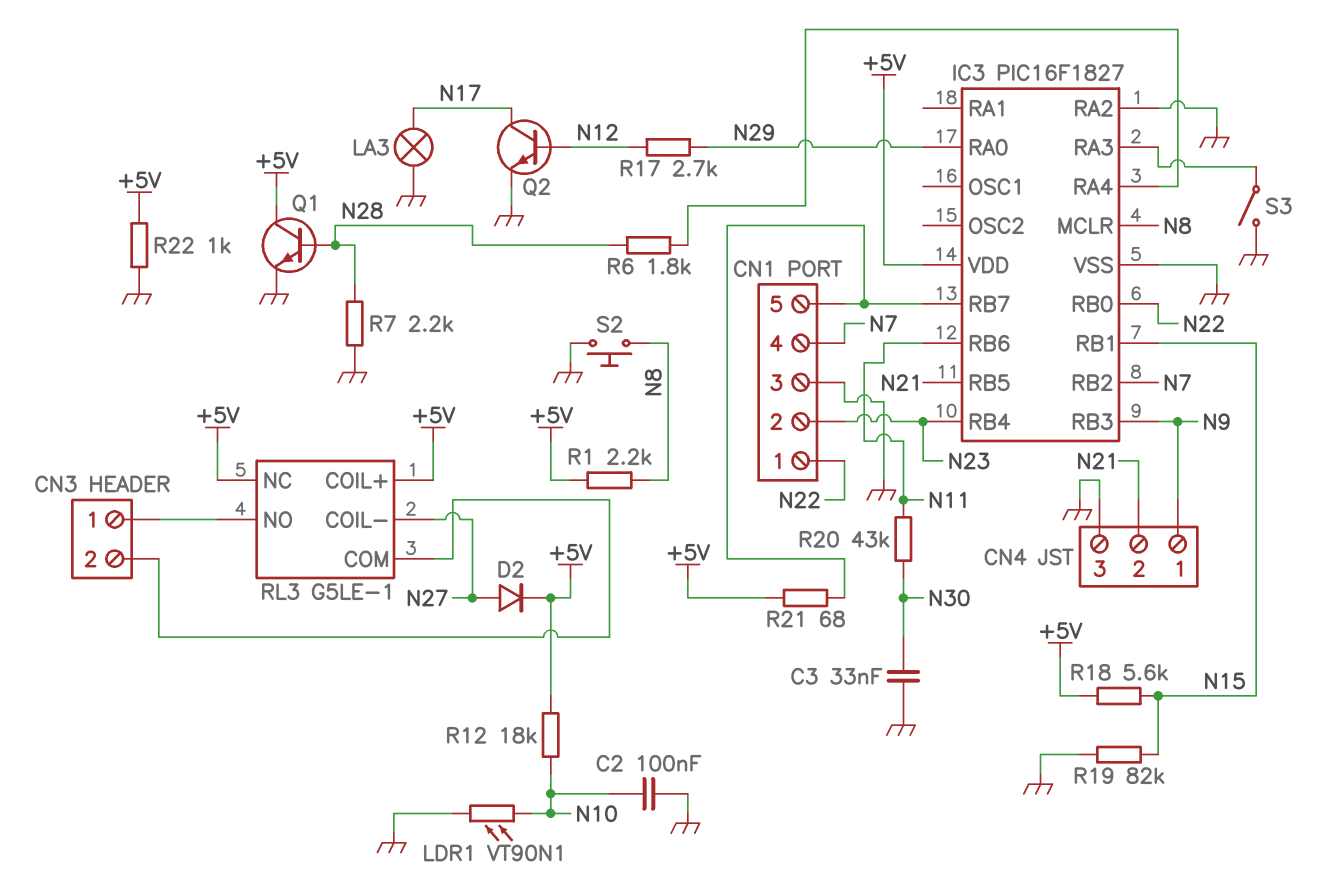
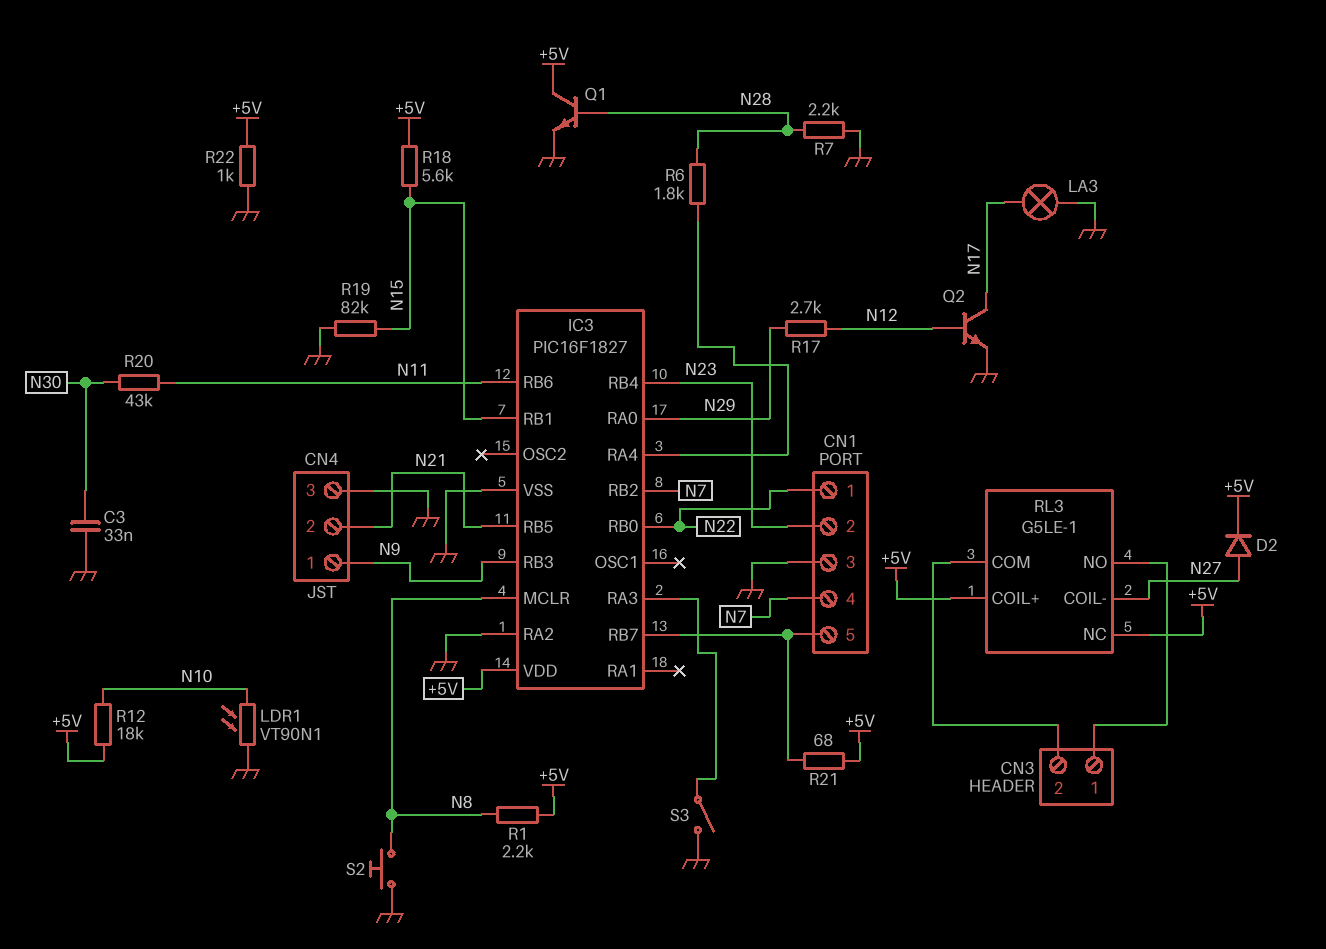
C2: 100nF (GND, N10) -> none

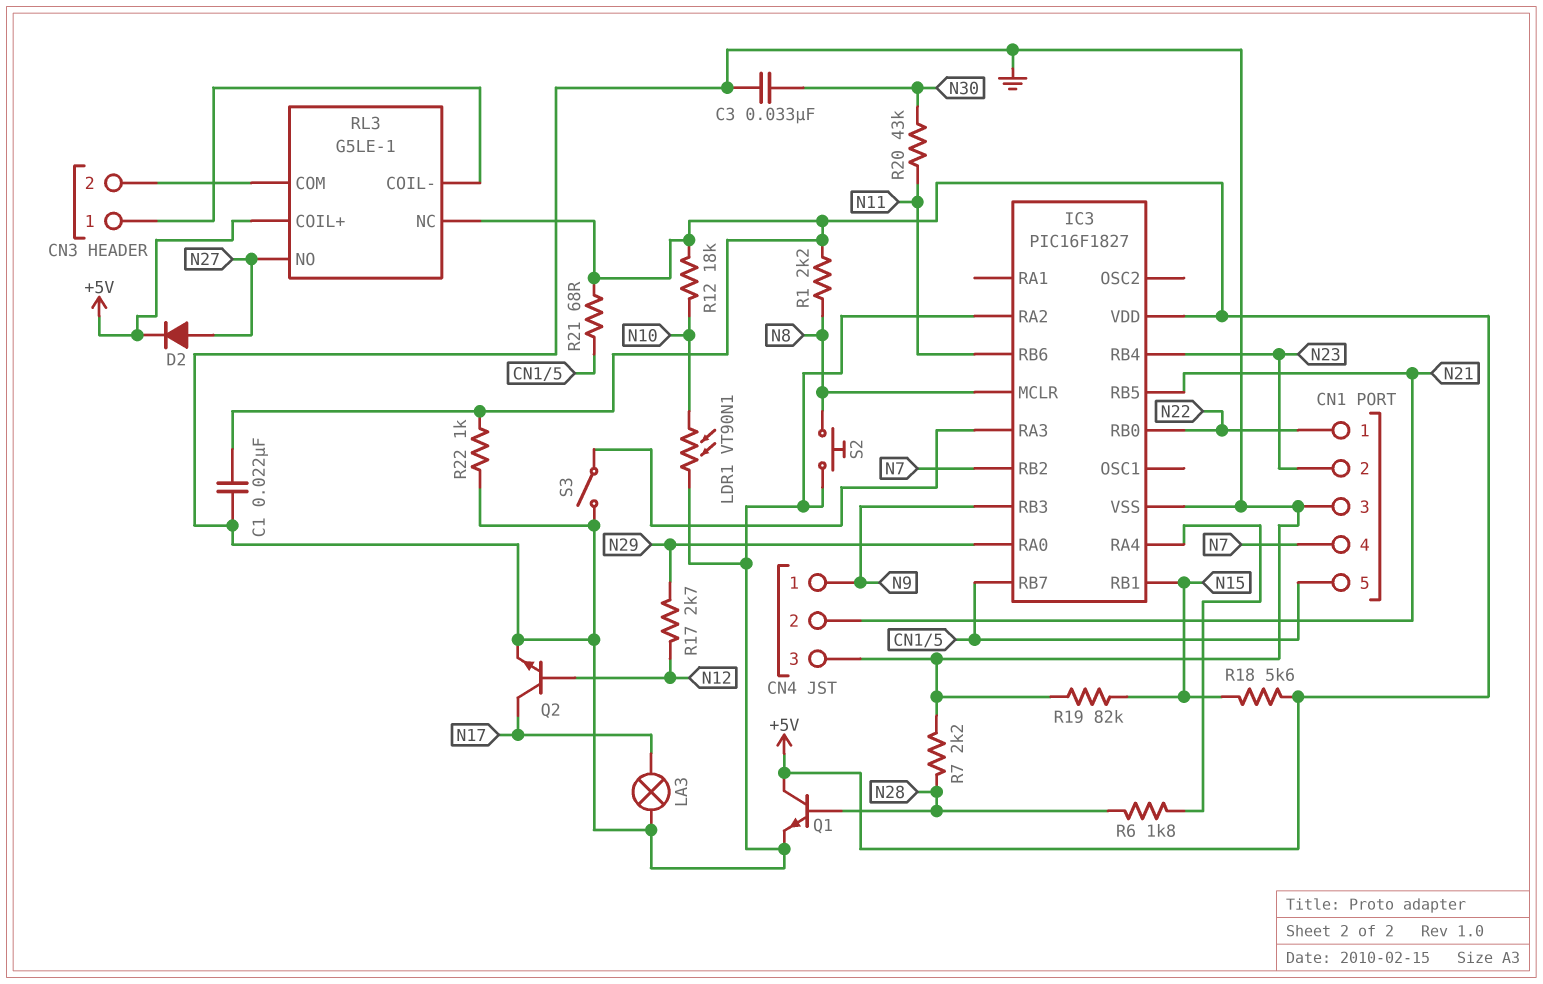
C1: none -> 22nF (+5V, GND)
RL3 pin COIL-: N27 -> CN3/1
RL3 pin NO: CN3/1 -> N27

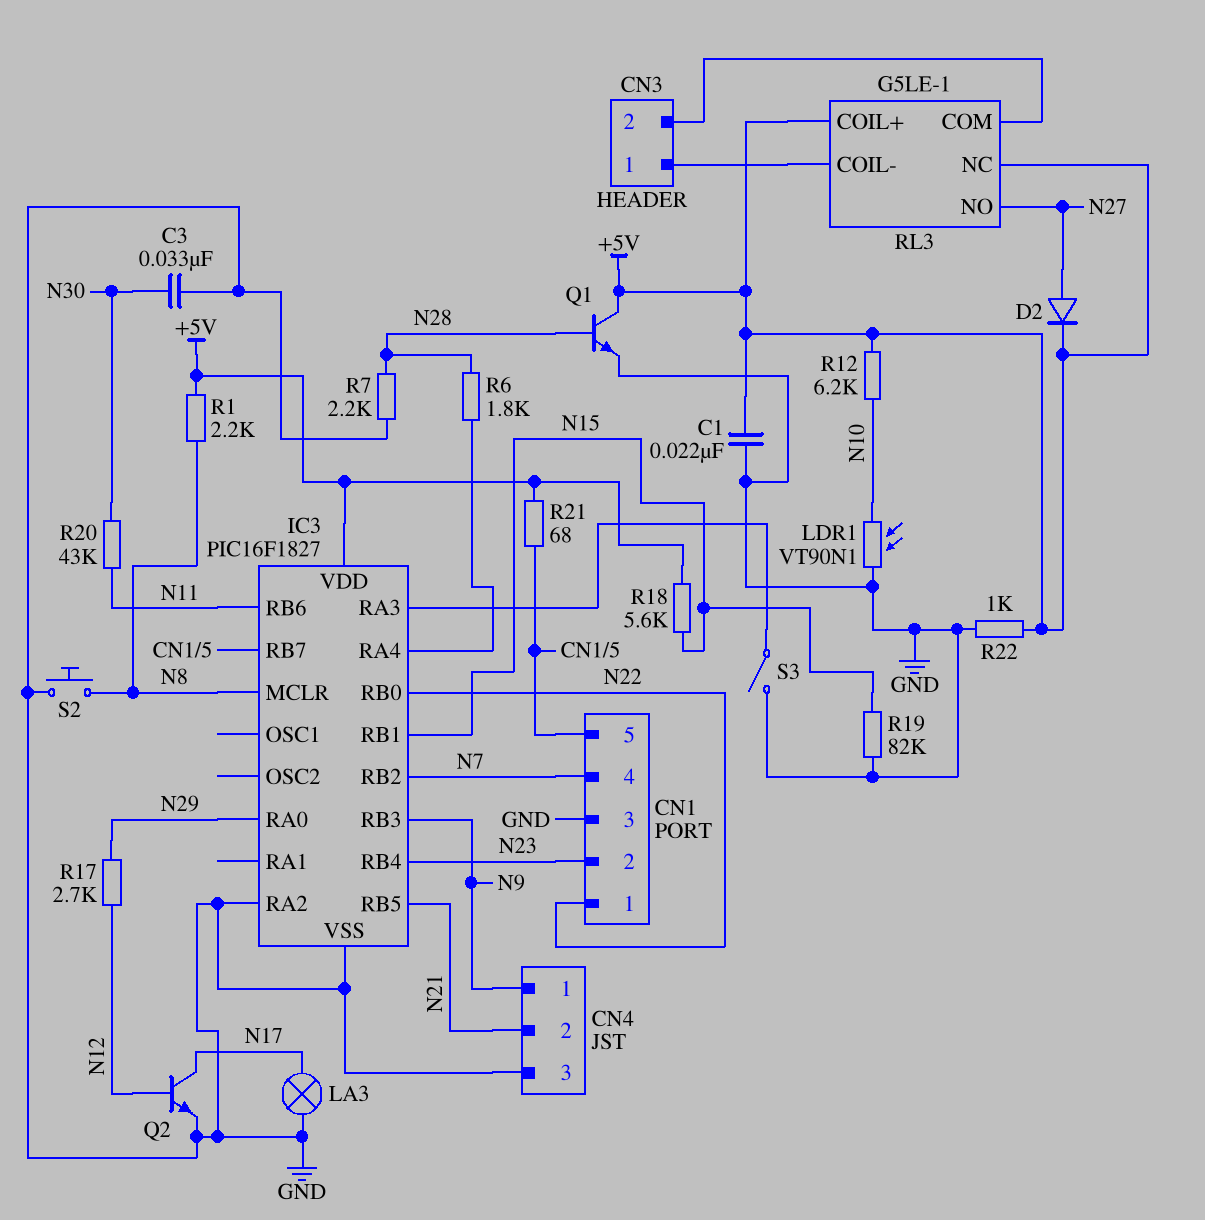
R12: 18k (+5V, N10) -> 6.2k (+5V, N10)

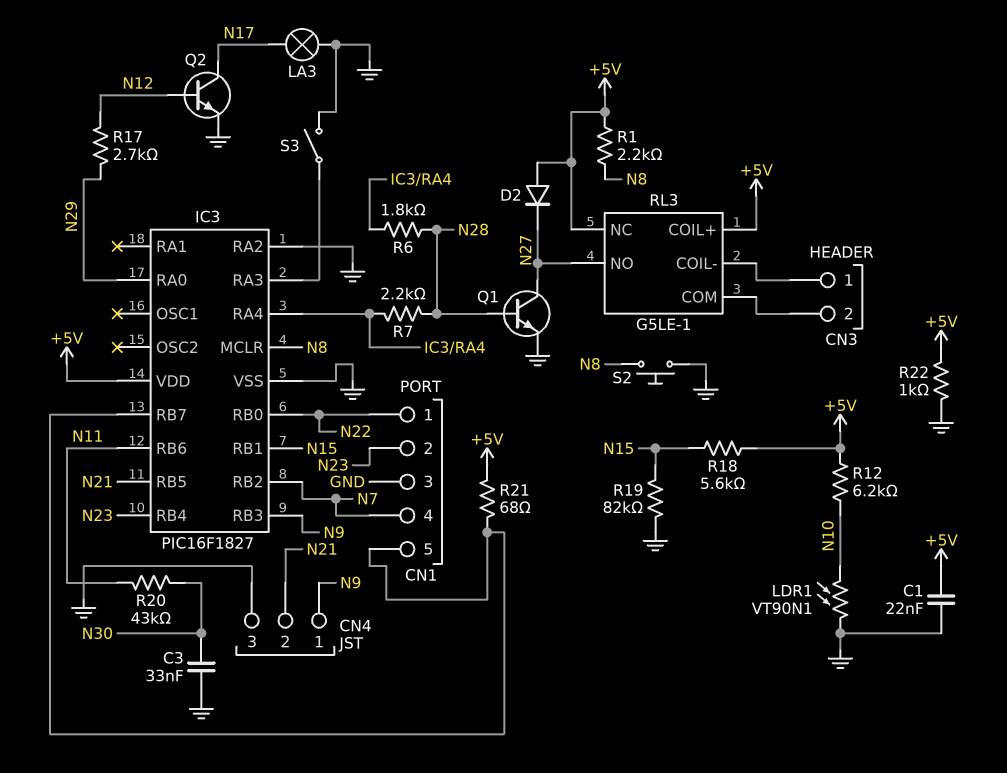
D2: diode (A N27, K +5V) -> diode (A +5V, K N27)
Q1: NPN (B N28, C +5V, E GND) -> NPN (B N28, C N27, E GND)
R7: 2.2k (GND, N28) -> 2.2k (IC3/RA4, N28)

